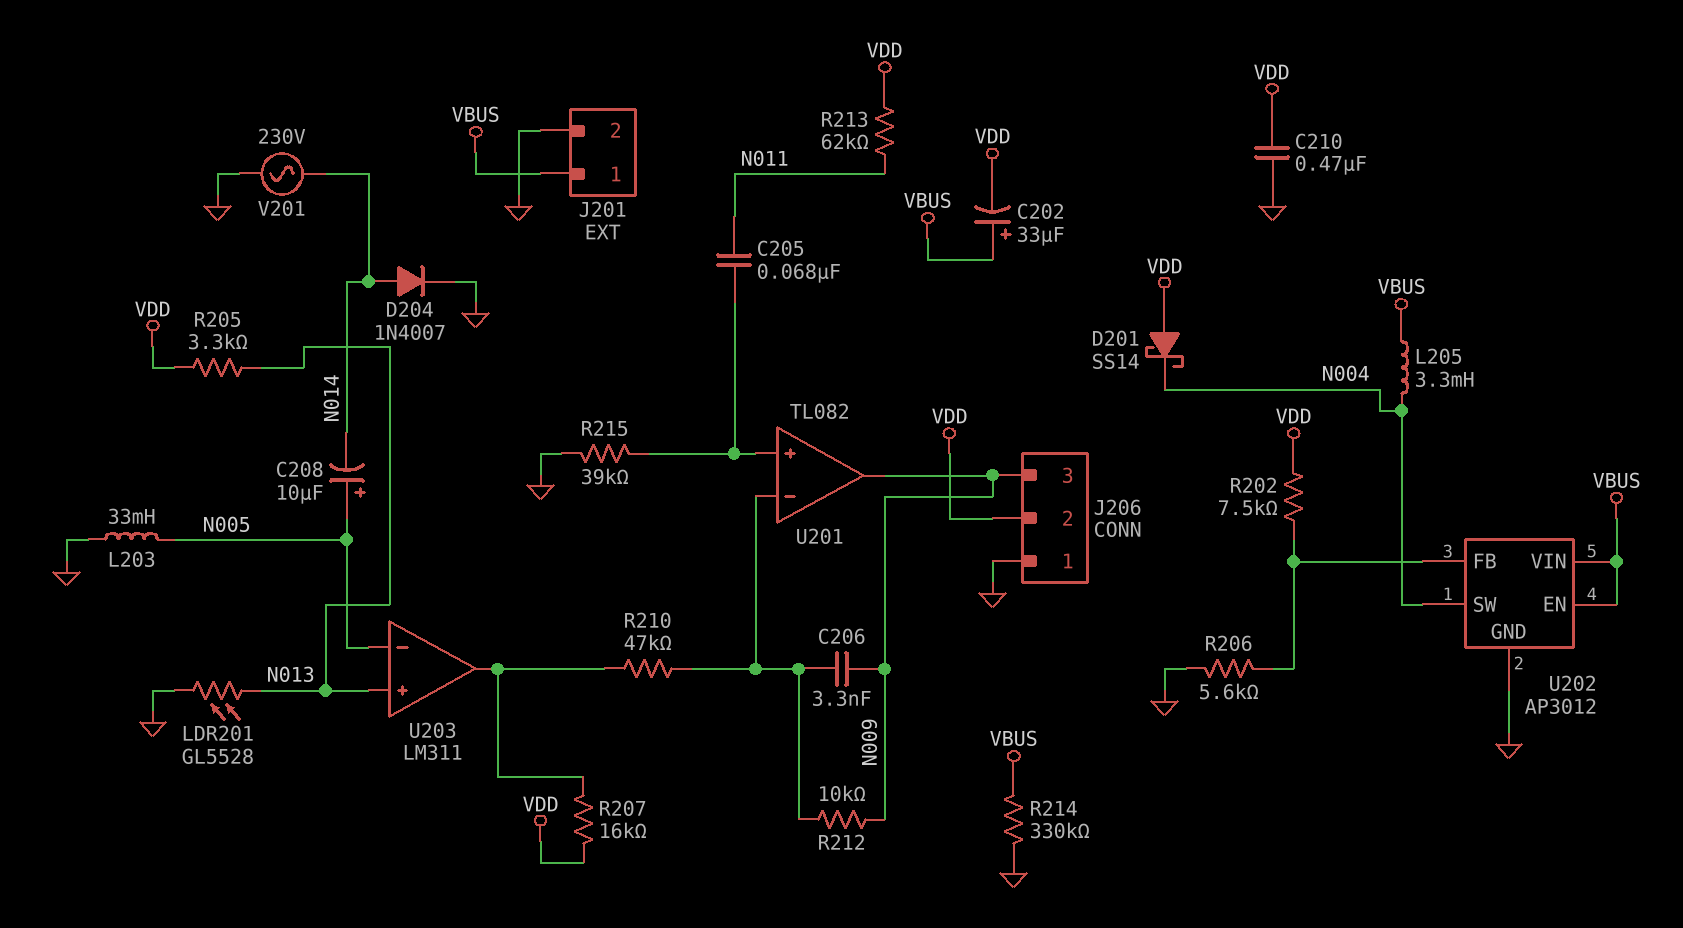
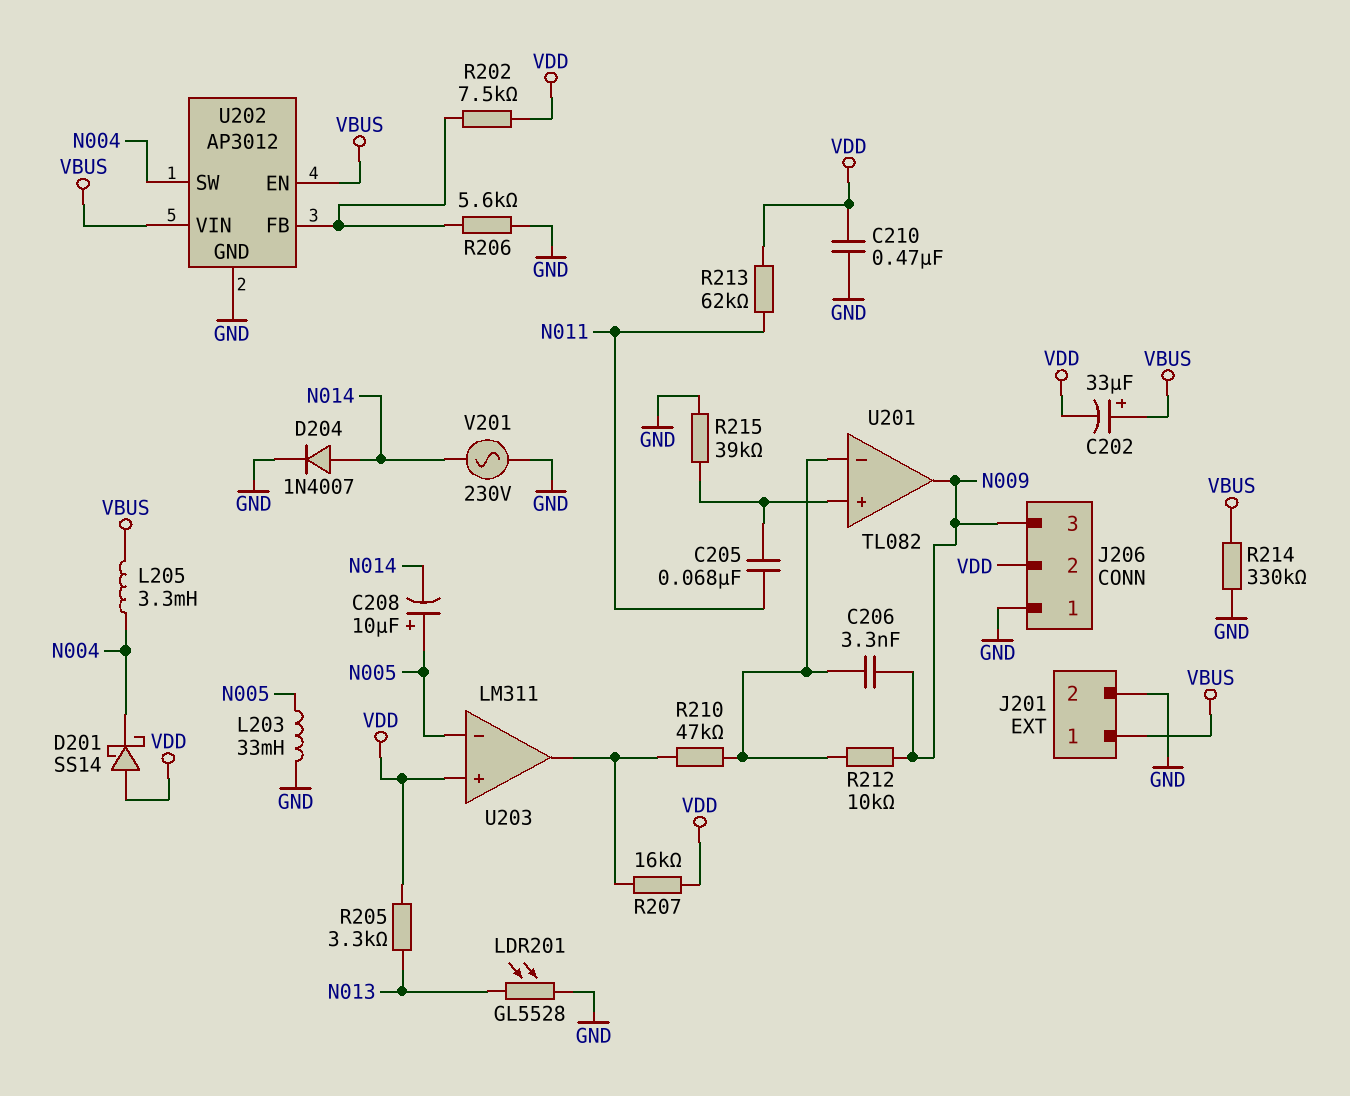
U203 pin in+: N013 -> VDD

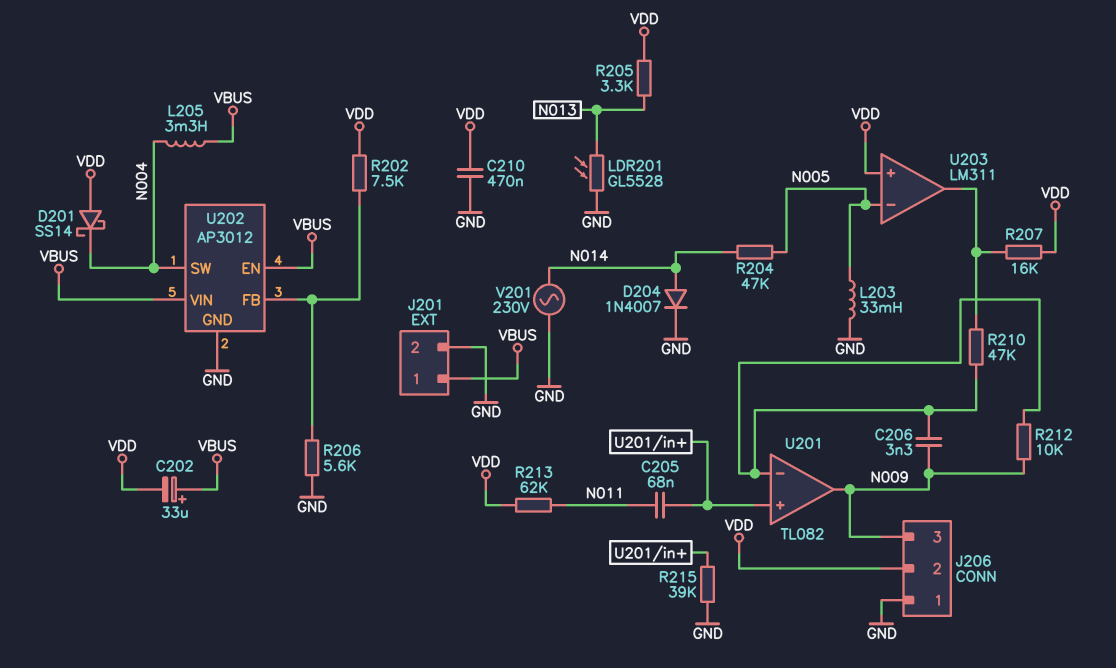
C208: 10uF (plus N005, minus N014) -> none
R204: none -> 47k (N005, N014)
R214: 330k (GND, VBUS) -> none

